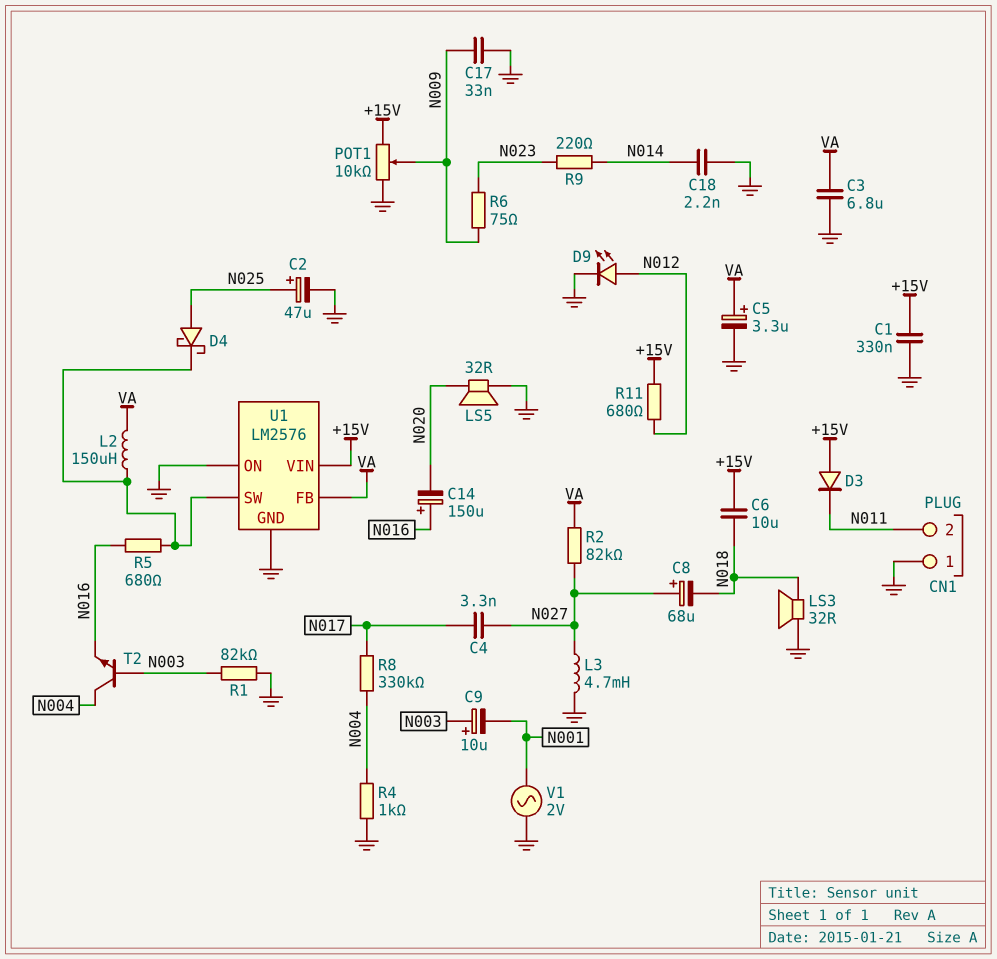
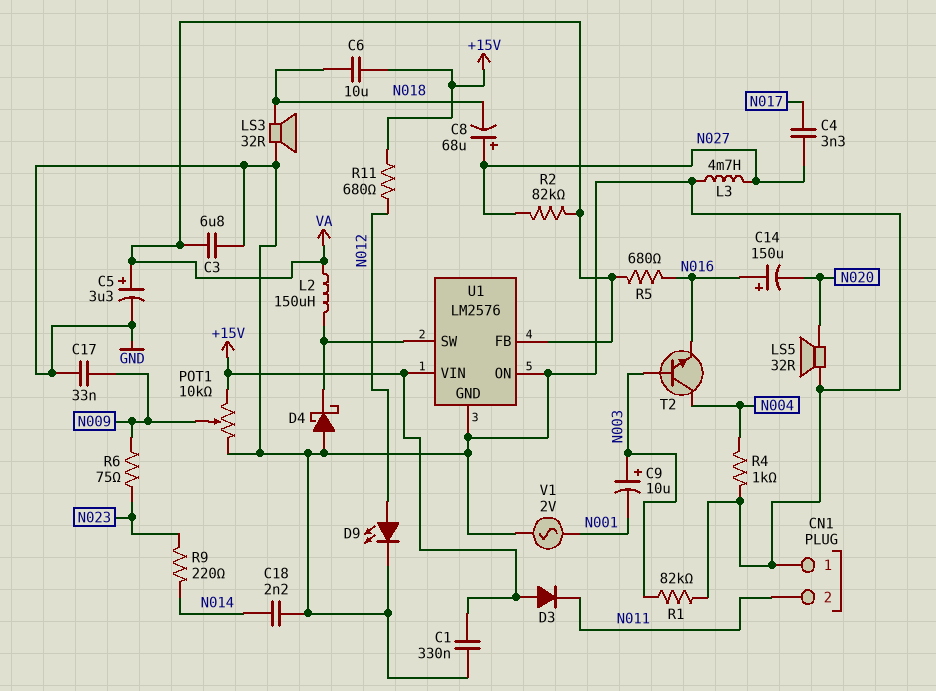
C2: 47uF (plus N025, minus GND) -> none
D4: schottky (A N025, K U1/SW) -> schottky (A GND, K U1/SW)
R5: 680 (N016, U1/SW) -> 680 (N016, VA)
R8: 330k (N004, N017) -> none

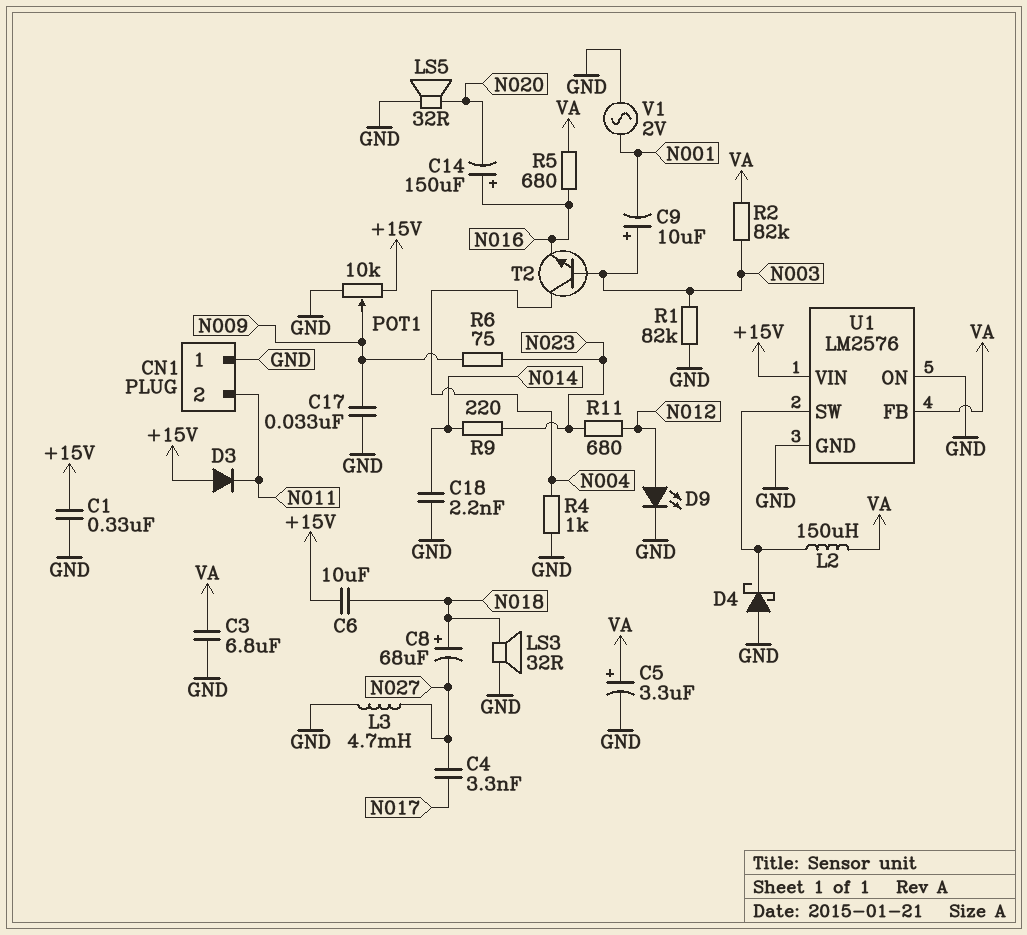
C8: 68uF (plus N027, minus N018) -> 68uF (plus N018, minus N027)
R2: 82k (N027, VA) -> 82k (N003, VA)
R11: 680 (+15V, N012) -> 680 (N012, N023)

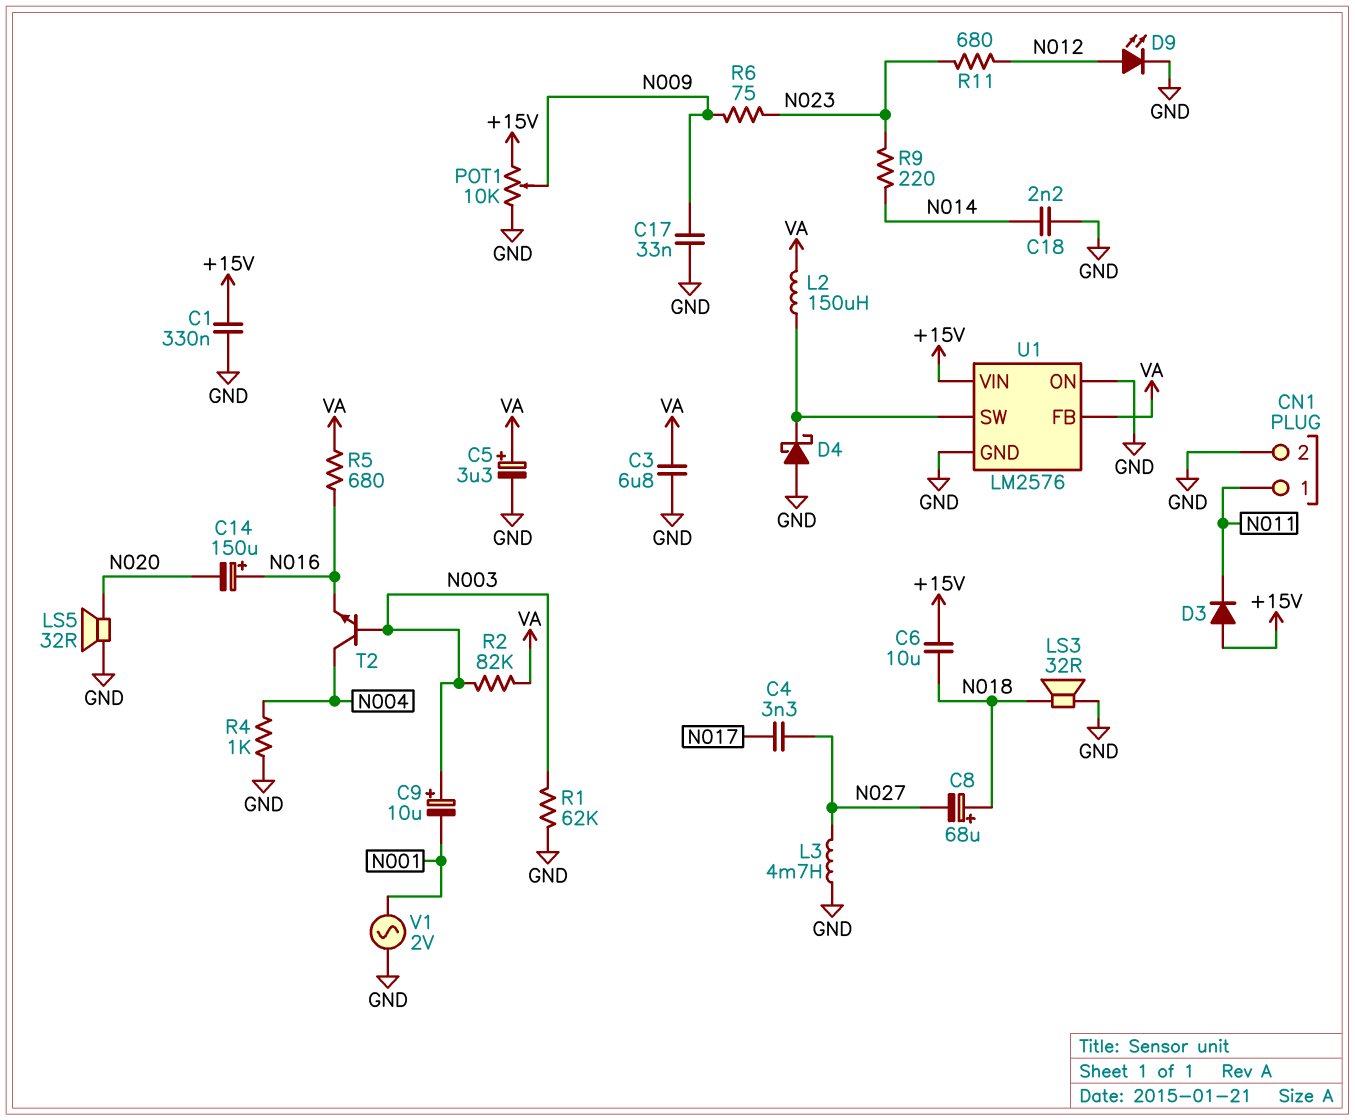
CN1 pin 1: GND -> N011
CN1 pin 2: N011 -> GND
R1: 82k (GND, N003) -> 62k (GND, N003)

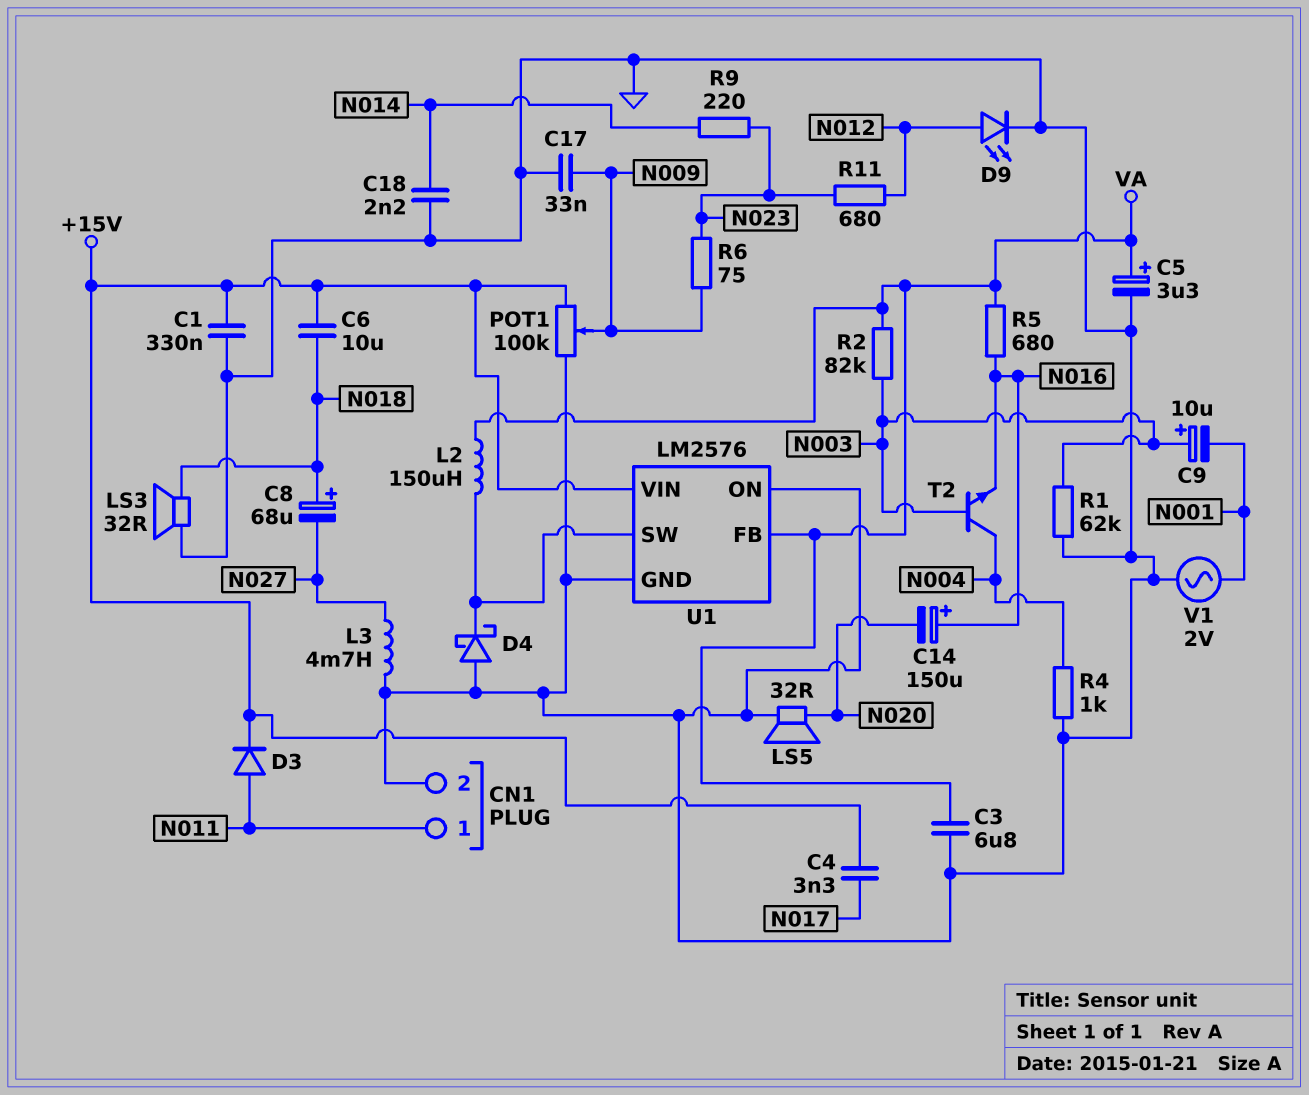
C4: 3.3nF (N017, N027) -> 3.3nF (+15V, N017)
D3: diode (A +15V, K N011) -> diode (A N011, K +15V)
POT1: 10k (+15V, GND, wiper N009) -> 100k (+15V, GND, wiper N009)

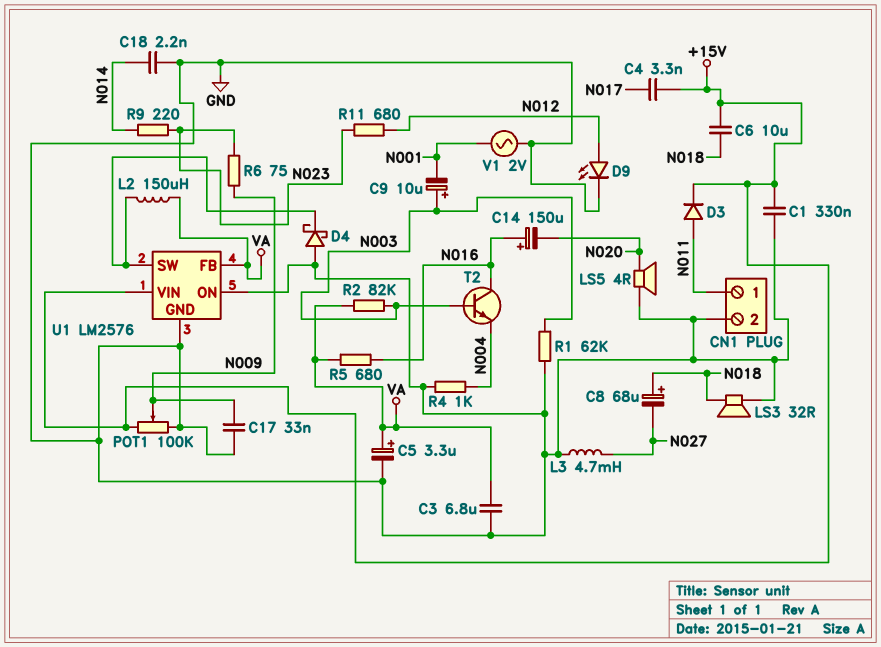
LS5: speaker 32R (GND, N020) -> speaker 4R (GND, N020)
T2: NPN (B N003, C N004, E N016) -> NPN (B N003, C N016, E N004)

